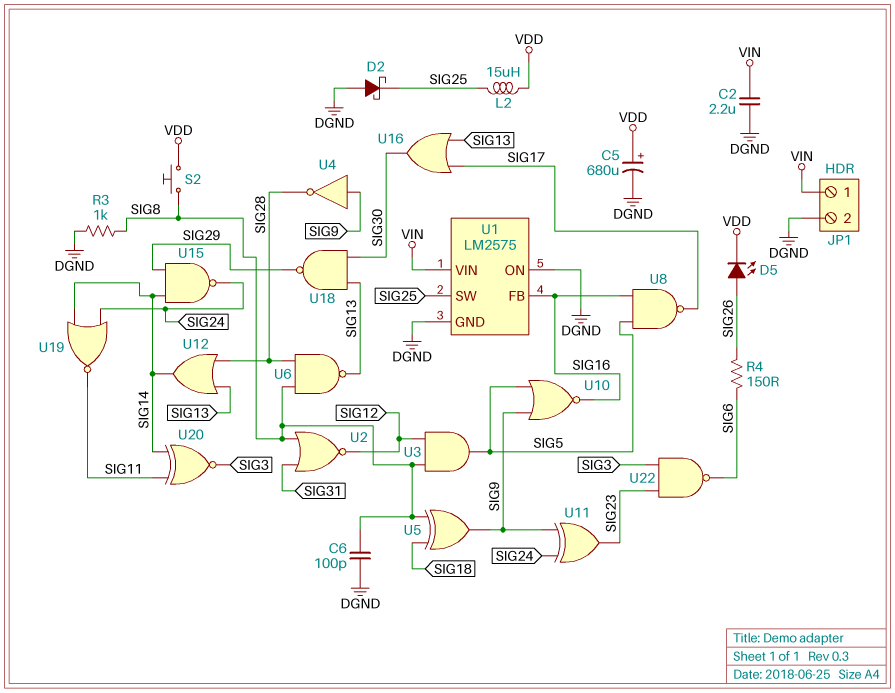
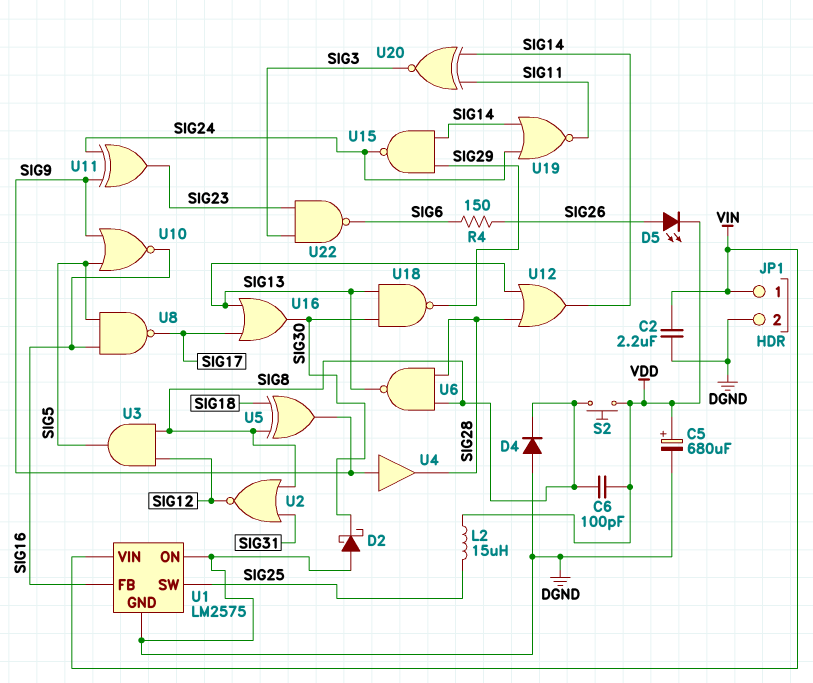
C6: 100pF (DGND, SIG8) -> 100pF (SIG8, VDD)
D2: schottky (A DGND, K SIG25) -> schottky (A DGND, K SIG30)
D4: none -> diode (A DGND, K SIG8)
R3: 1k (DGND, SIG8) -> none
U4: NOT (in SIG9, out SIG28) -> buffer (in SIG9, out SIG28)

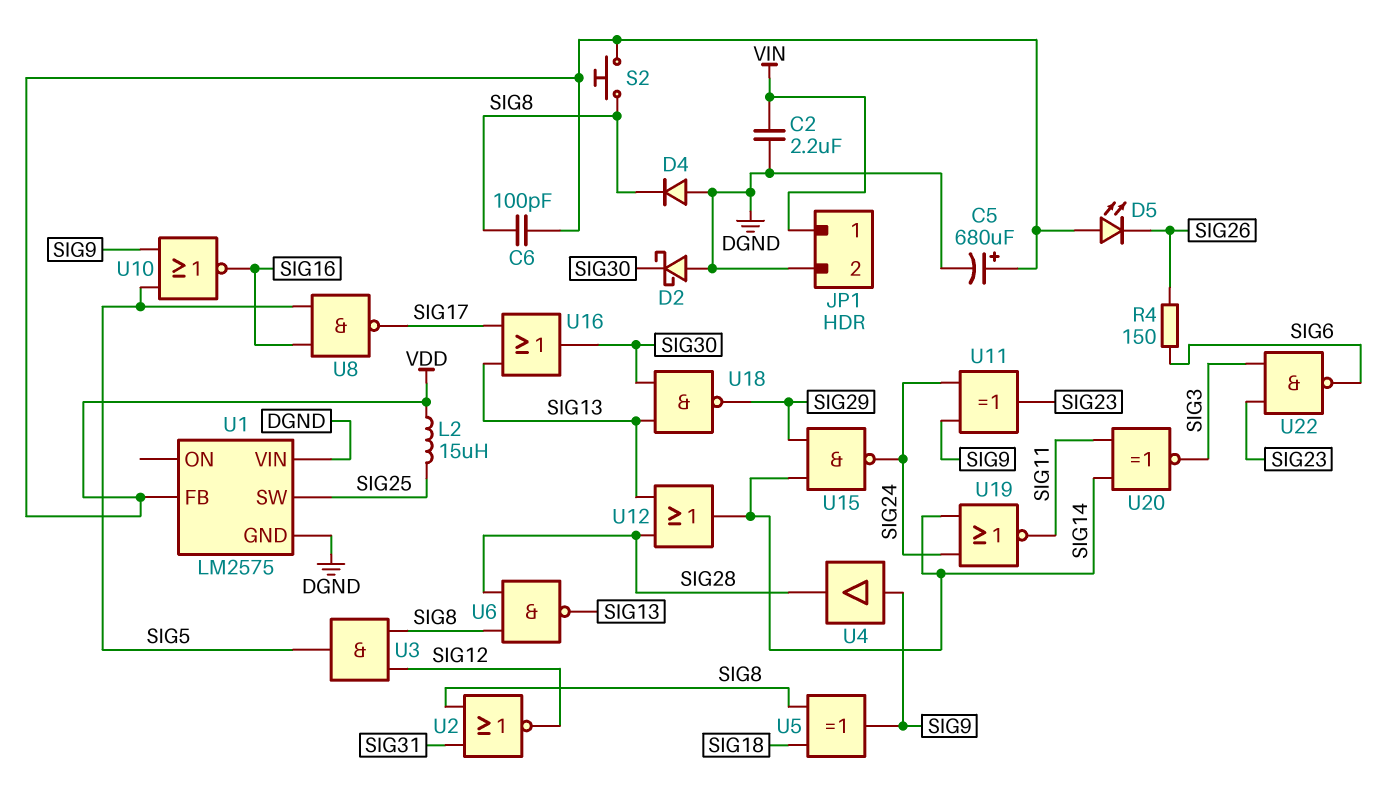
D5: LED (A SIG26, K VDD) -> LED (A VDD, K SIG26)
U1 pin FB: SIG16 -> VDD
U1 pin ON: DGND -> none
U1 pin VIN: VIN -> DGND

